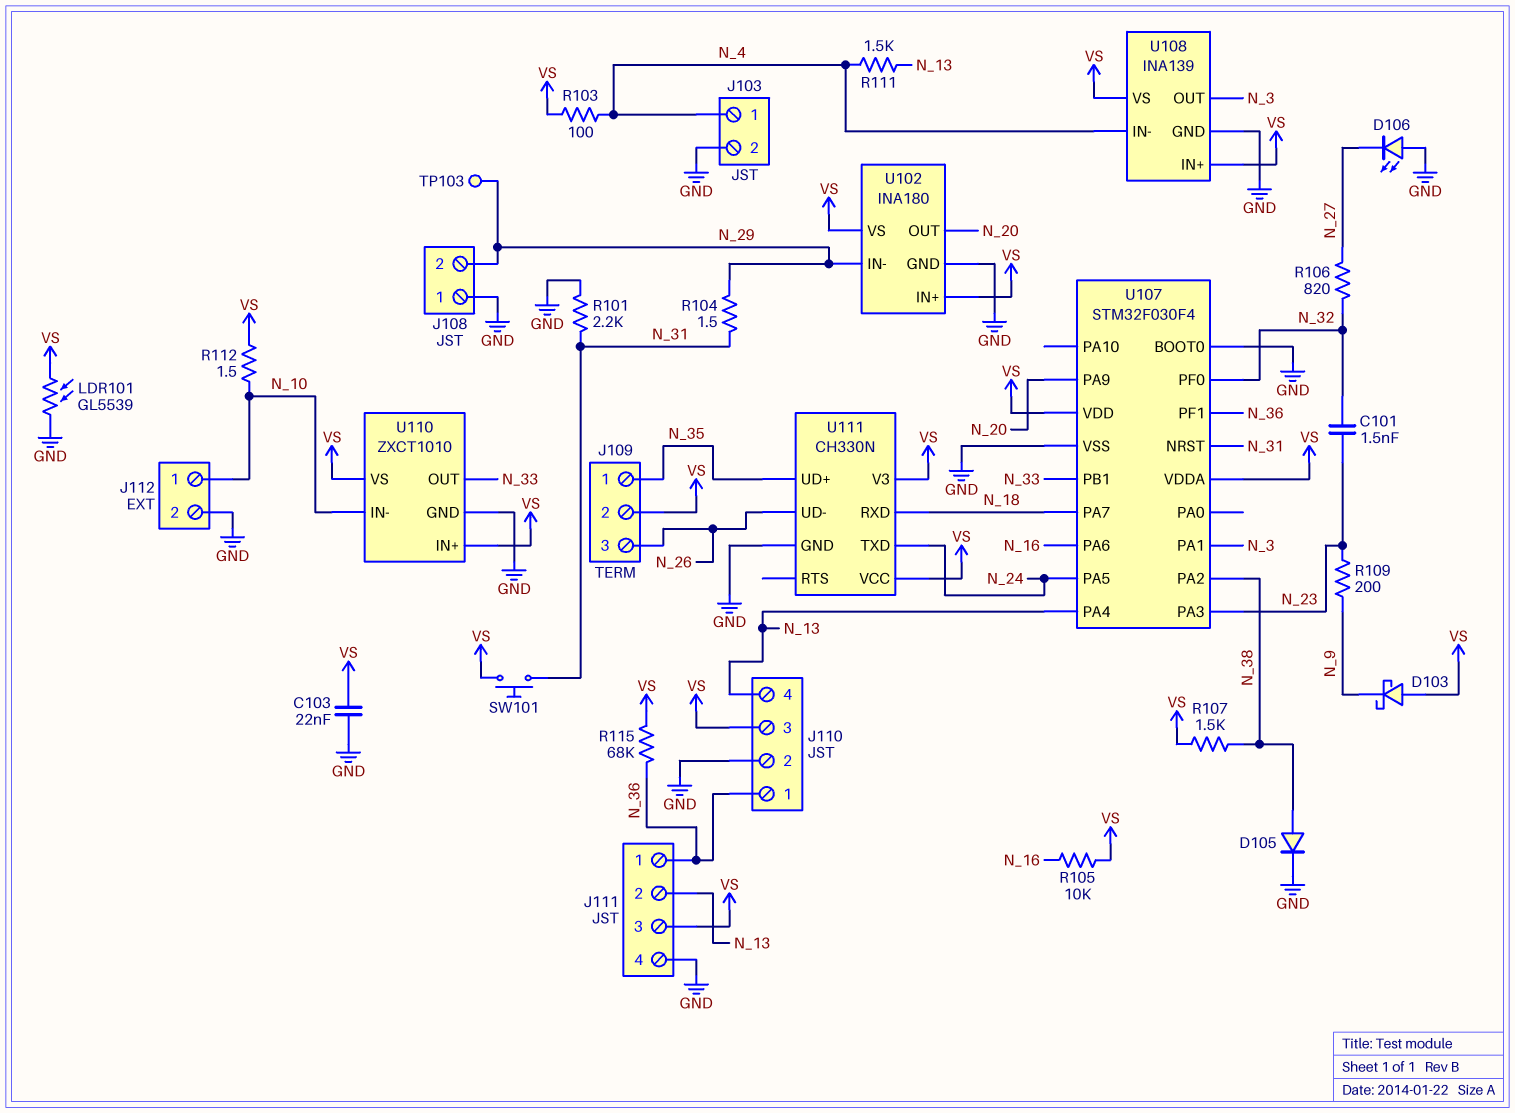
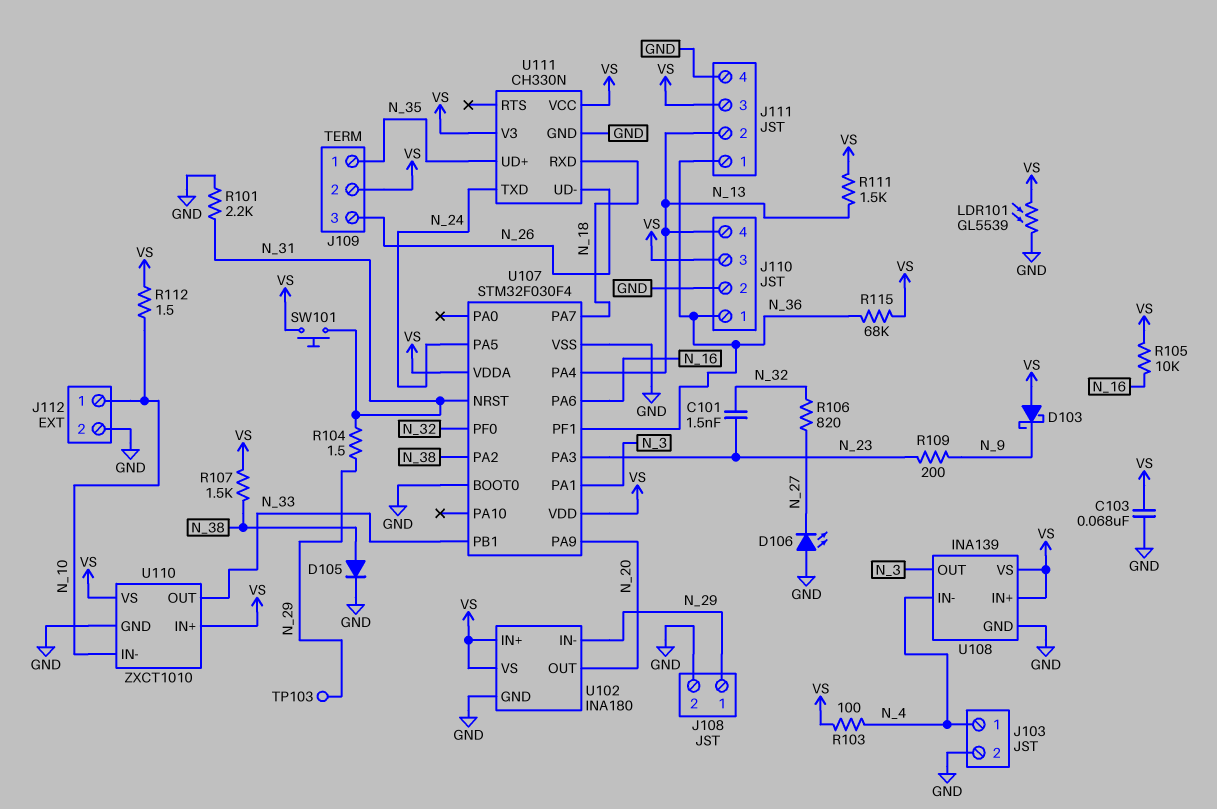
C103: 22nF (GND, VS) -> 68nF (GND, VS)
J108 pin 1: GND -> N_29
J108 pin 2: N_29 -> GND
R111: 1.5k (N_4, N_13) -> 1.5k (N_13, VS)

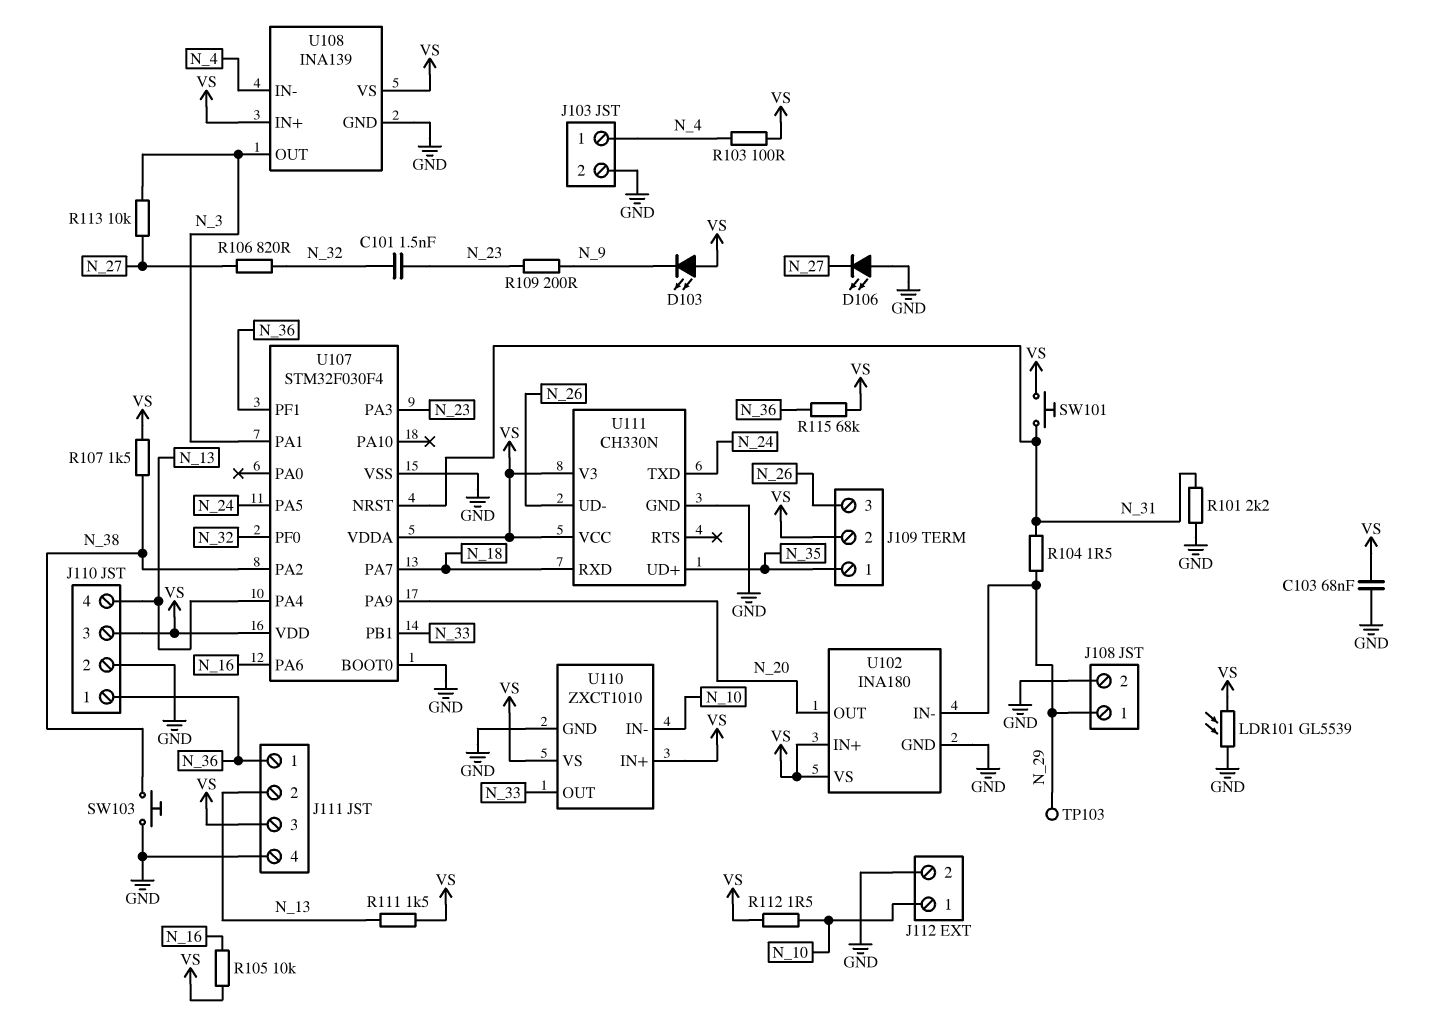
D103: schottky (A VS, K N_9) -> LED (A VS, K N_9)
D105: diode (A N_38, K GND) -> none
R113: none -> 10k (N_3, N_27)
SW103: none -> button (GND, N_38)

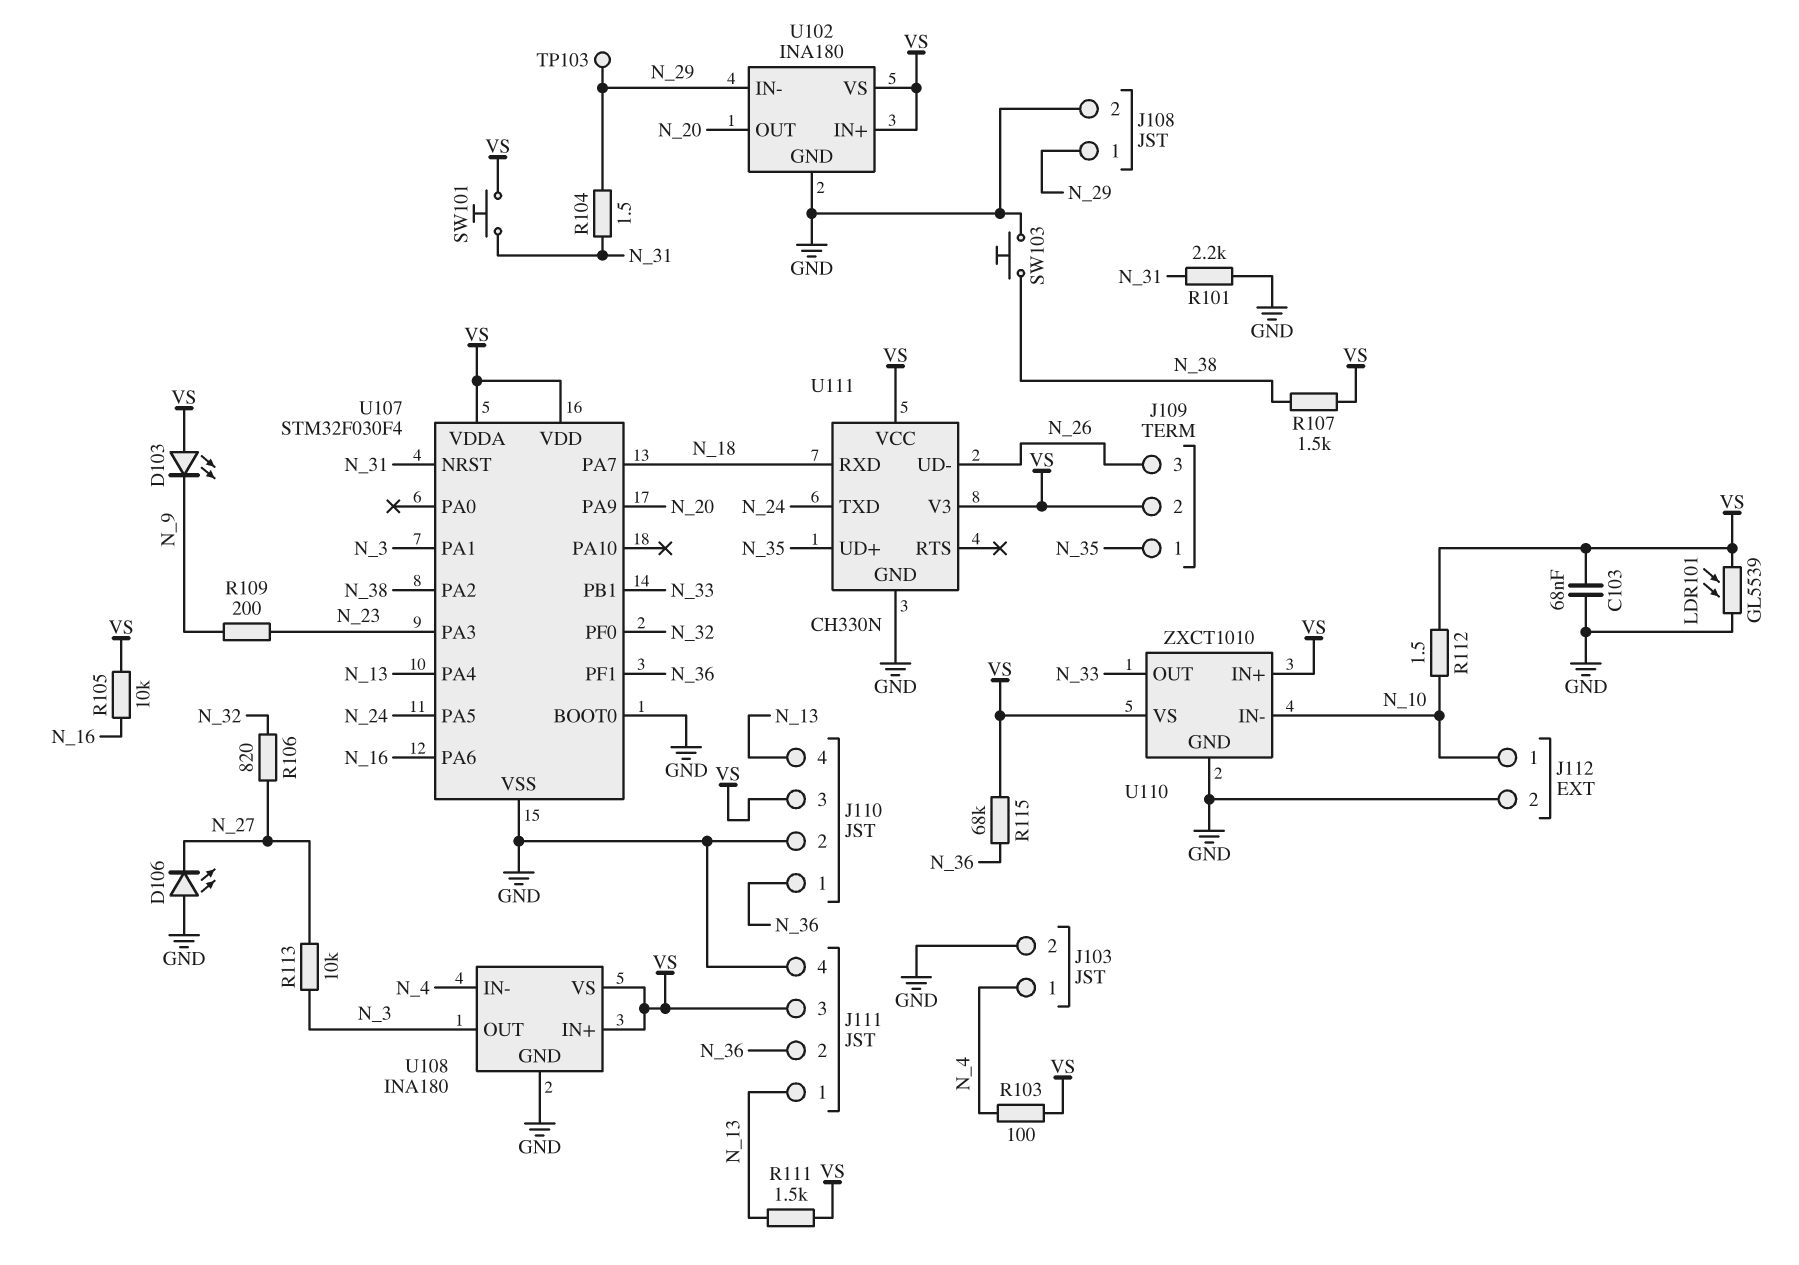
C101: 1.5nF (N_23, N_32) -> none
J111 pin 1: N_36 -> N_13
J111 pin 2: N_13 -> N_36
U108: INA139 -> INA180

